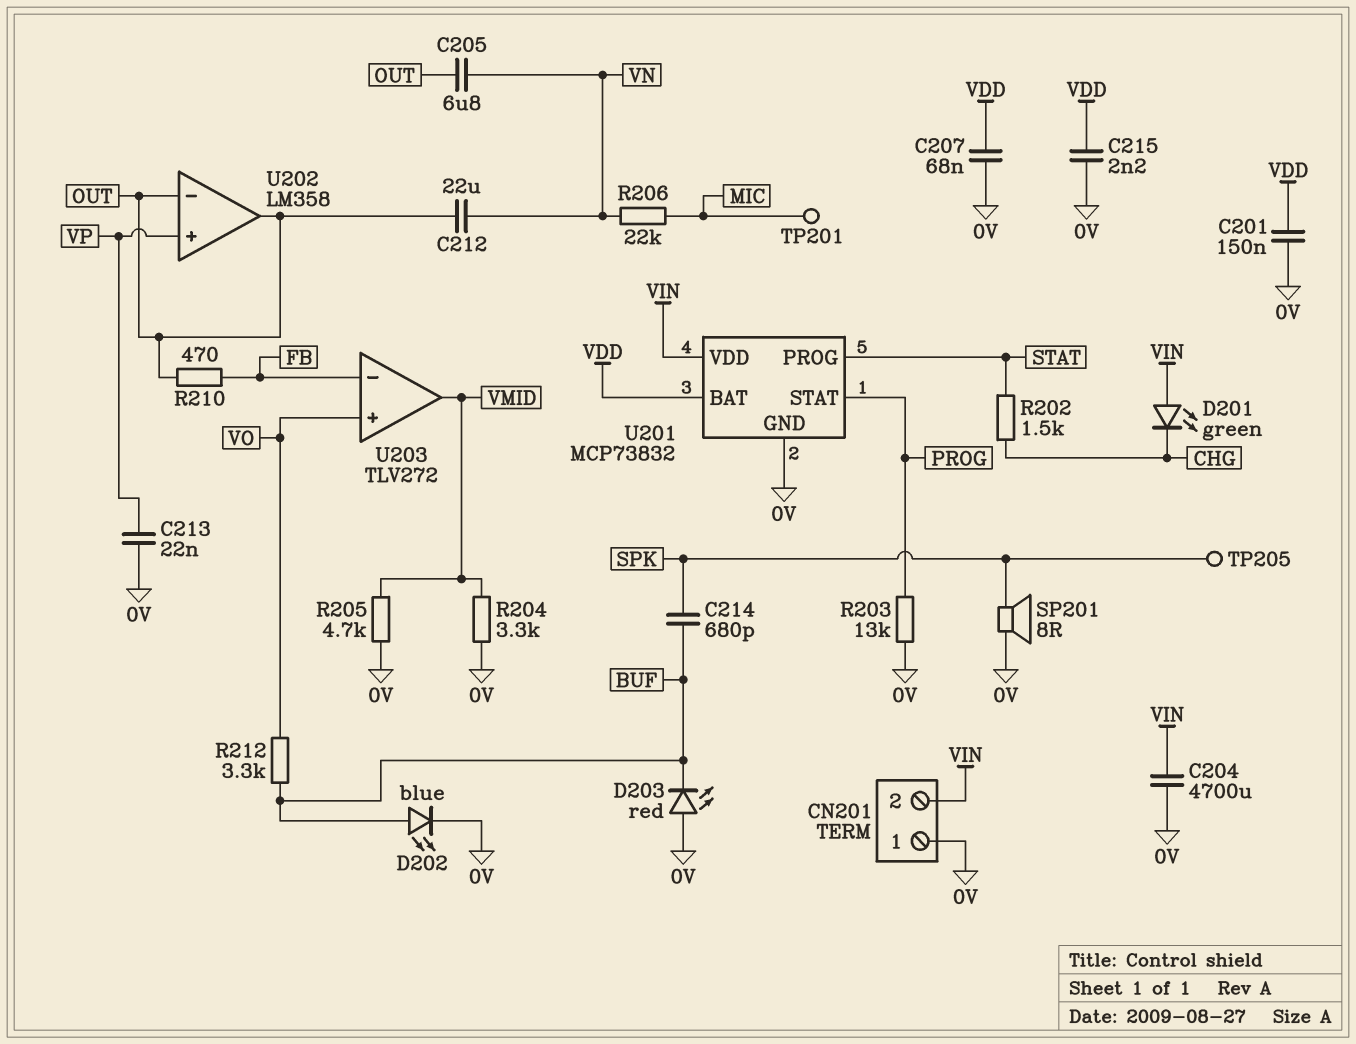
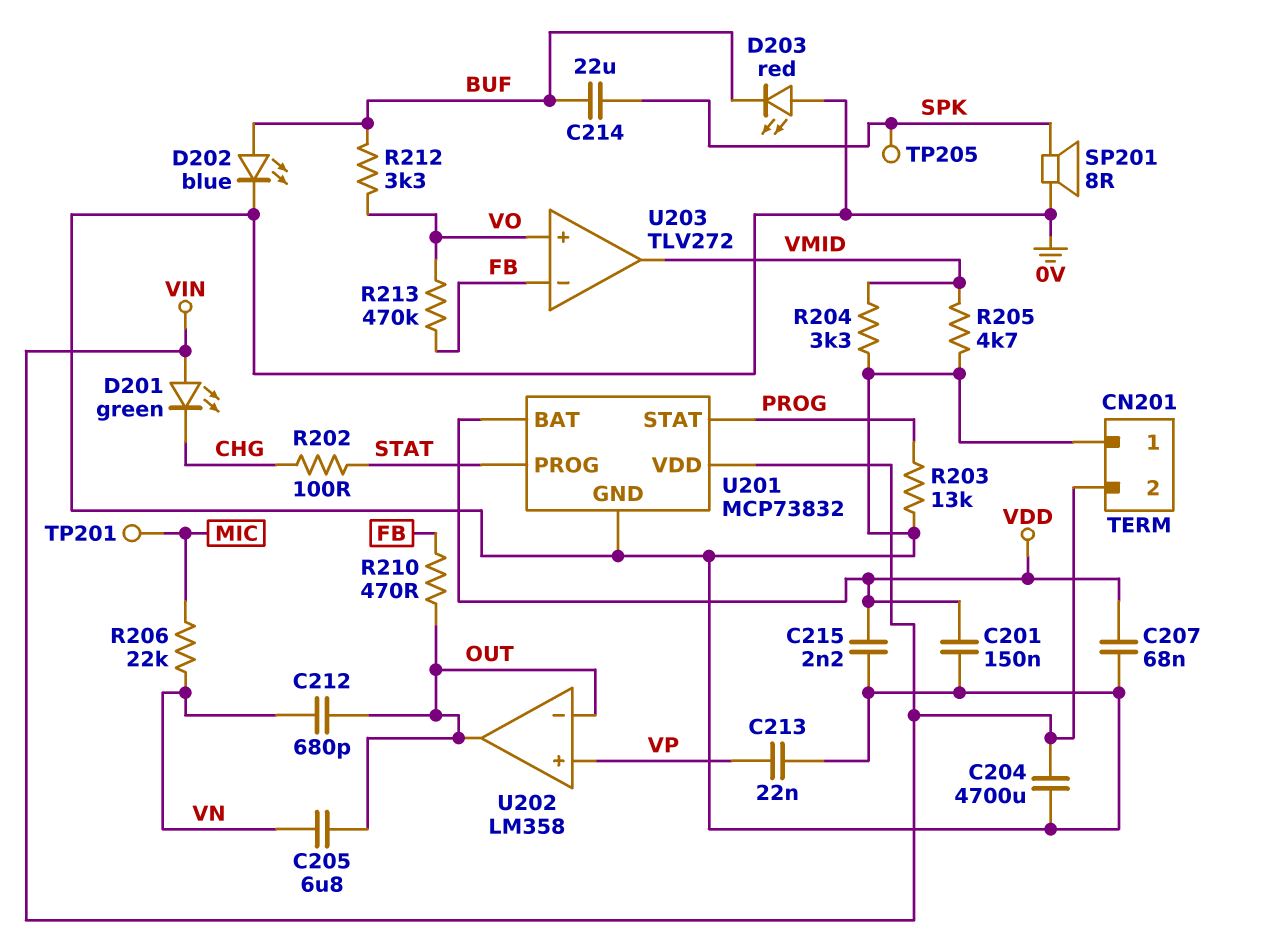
C212: 22uF (OUT, VN) -> 680pF (OUT, VN)
C214: 680pF (BUF, SPK) -> 22uF (BUF, SPK)
R202: 1.5k (CHG, STAT) -> 100 (CHG, STAT)
R213: none -> 470k (FB, VO)

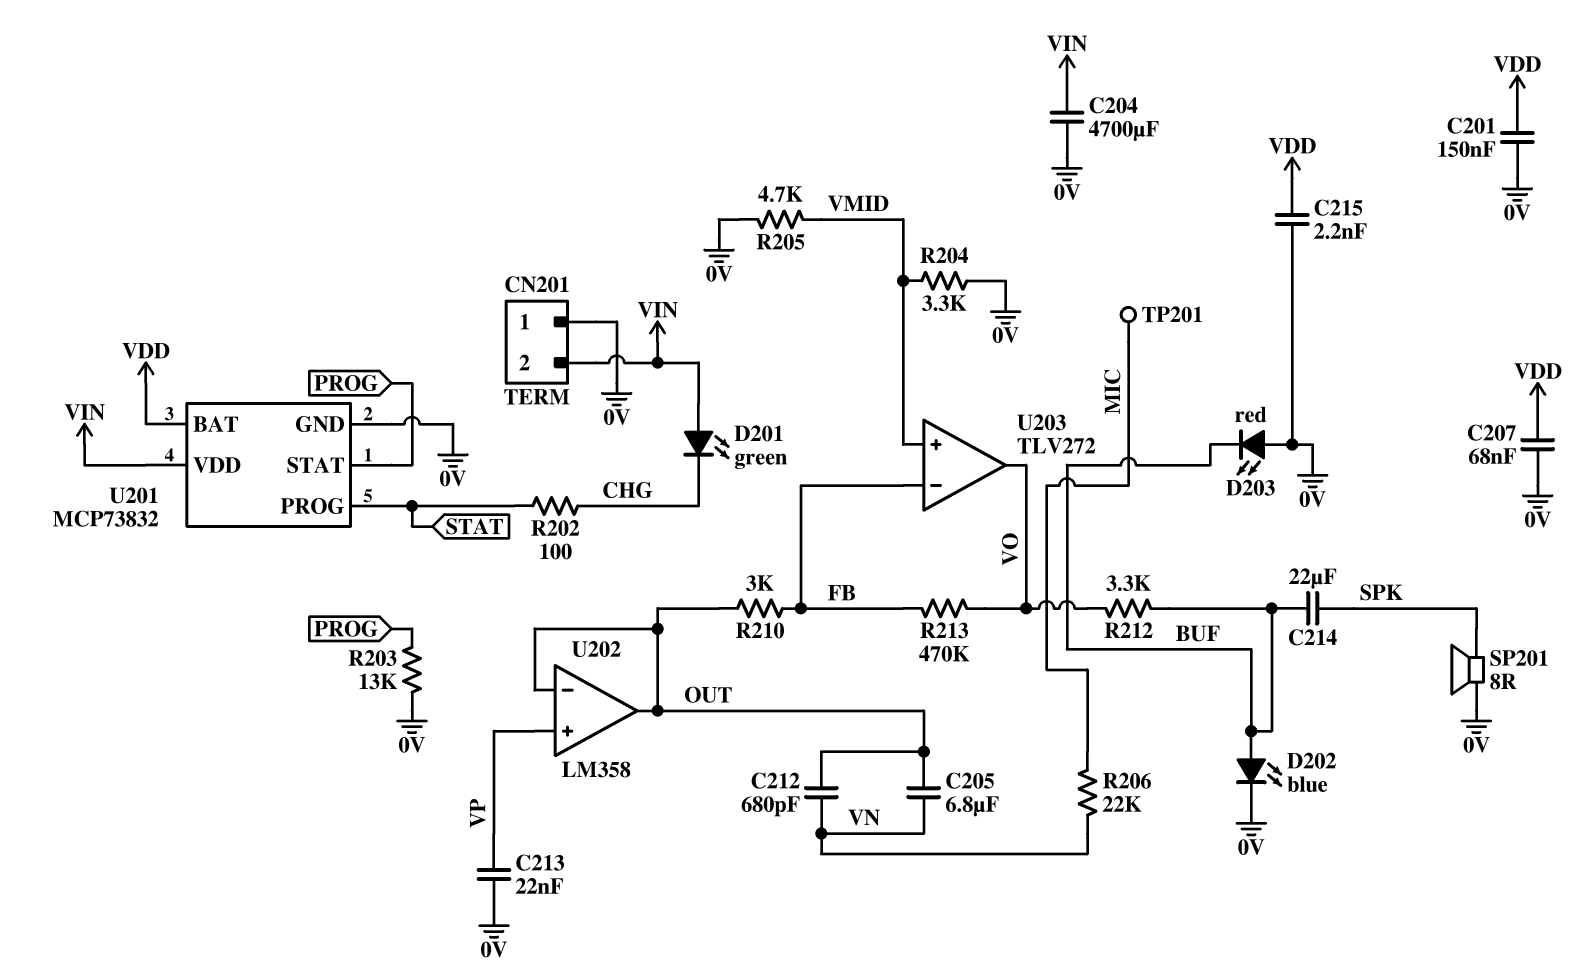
R210: 470 (FB, OUT) -> 3k (FB, OUT)
TP205: test point (SPK) -> none
U203 pin in+: VO -> VMID
U203 pin out: VMID -> VO

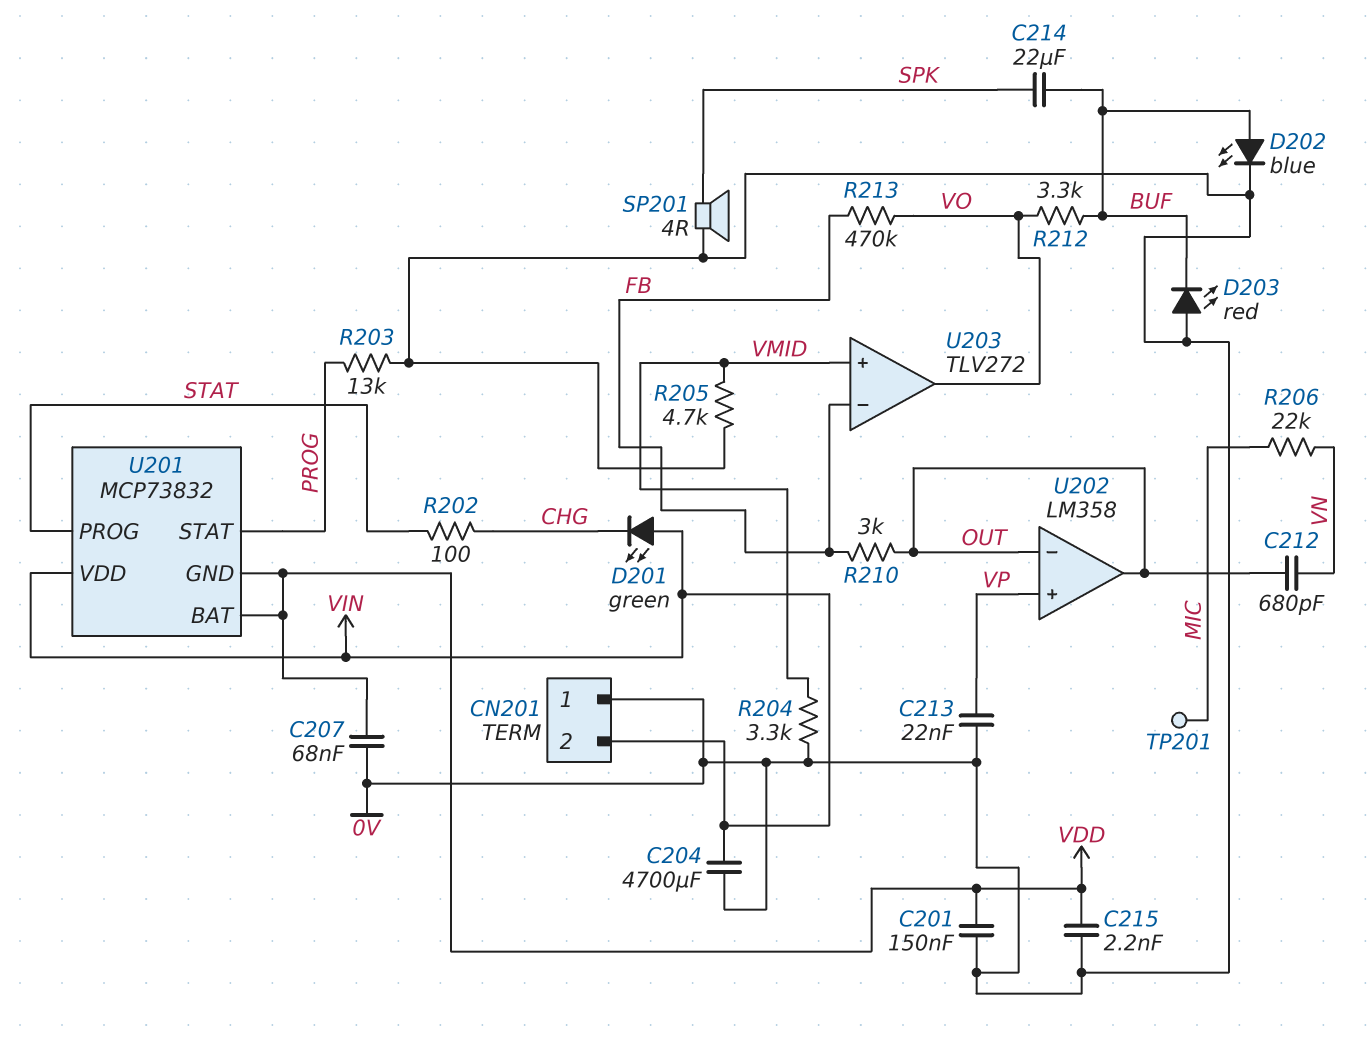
C205: 6.8uF (OUT, VN) -> none
SP201: speaker 8R (0V, SPK) -> speaker 4R (0V, SPK)
U201 pin GND: 0V -> VDD

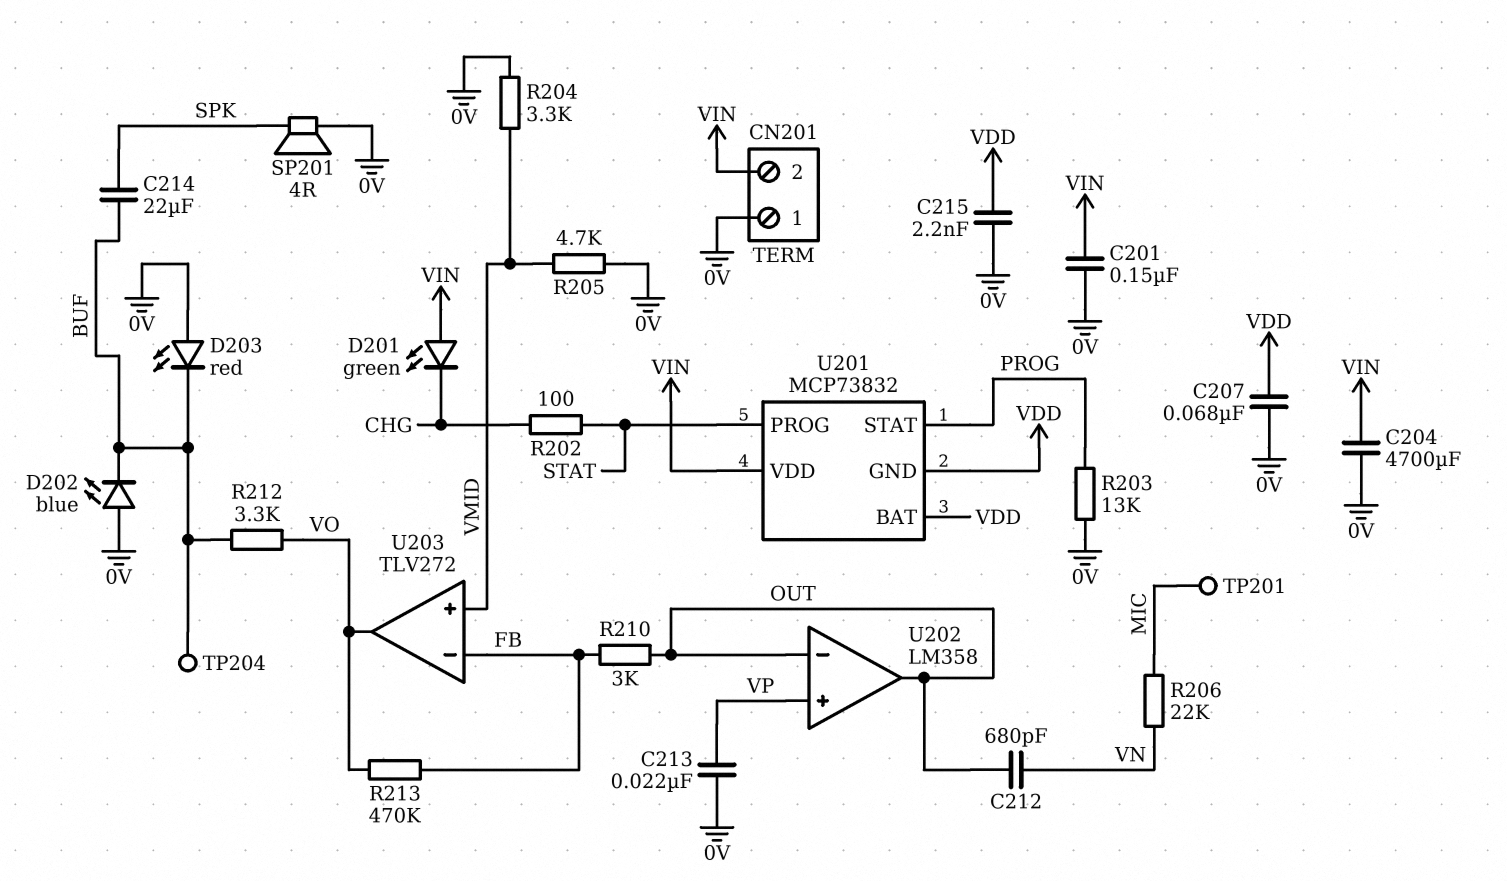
C201: 150nF (0V, VDD) -> 150nF (0V, VIN)
D202: LED blue (A BUF, K 0V) -> LED blue (A 0V, K BUF)
TP204: none -> test point (BUF)

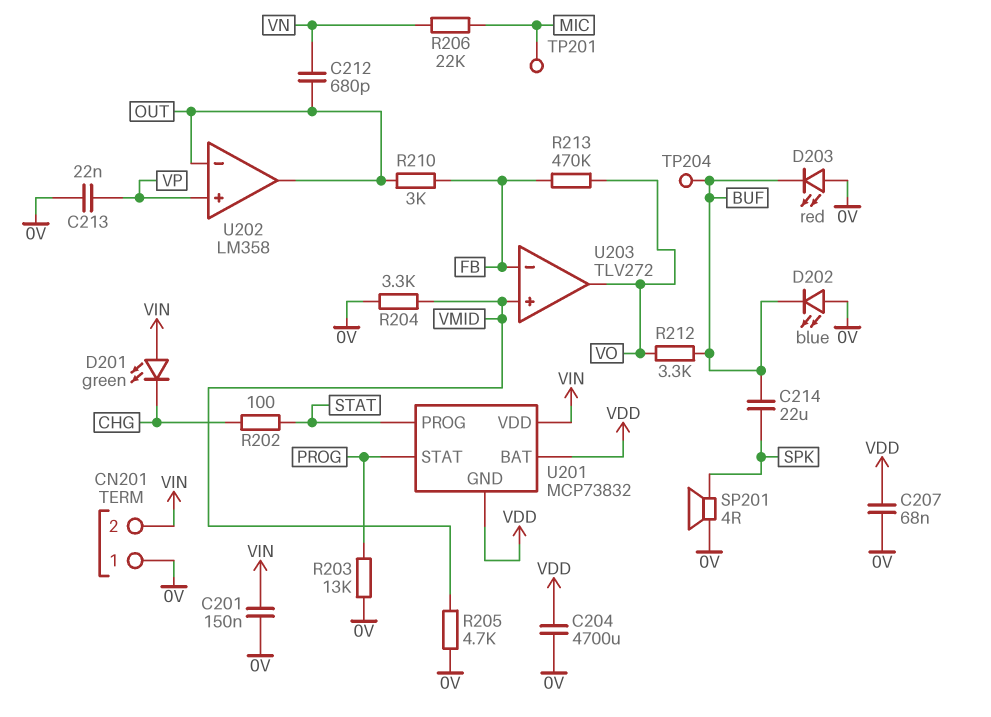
C204: 4700uF (0V, VIN) -> 4700uF (0V, VDD)
C215: 2.2nF (0V, VDD) -> none

